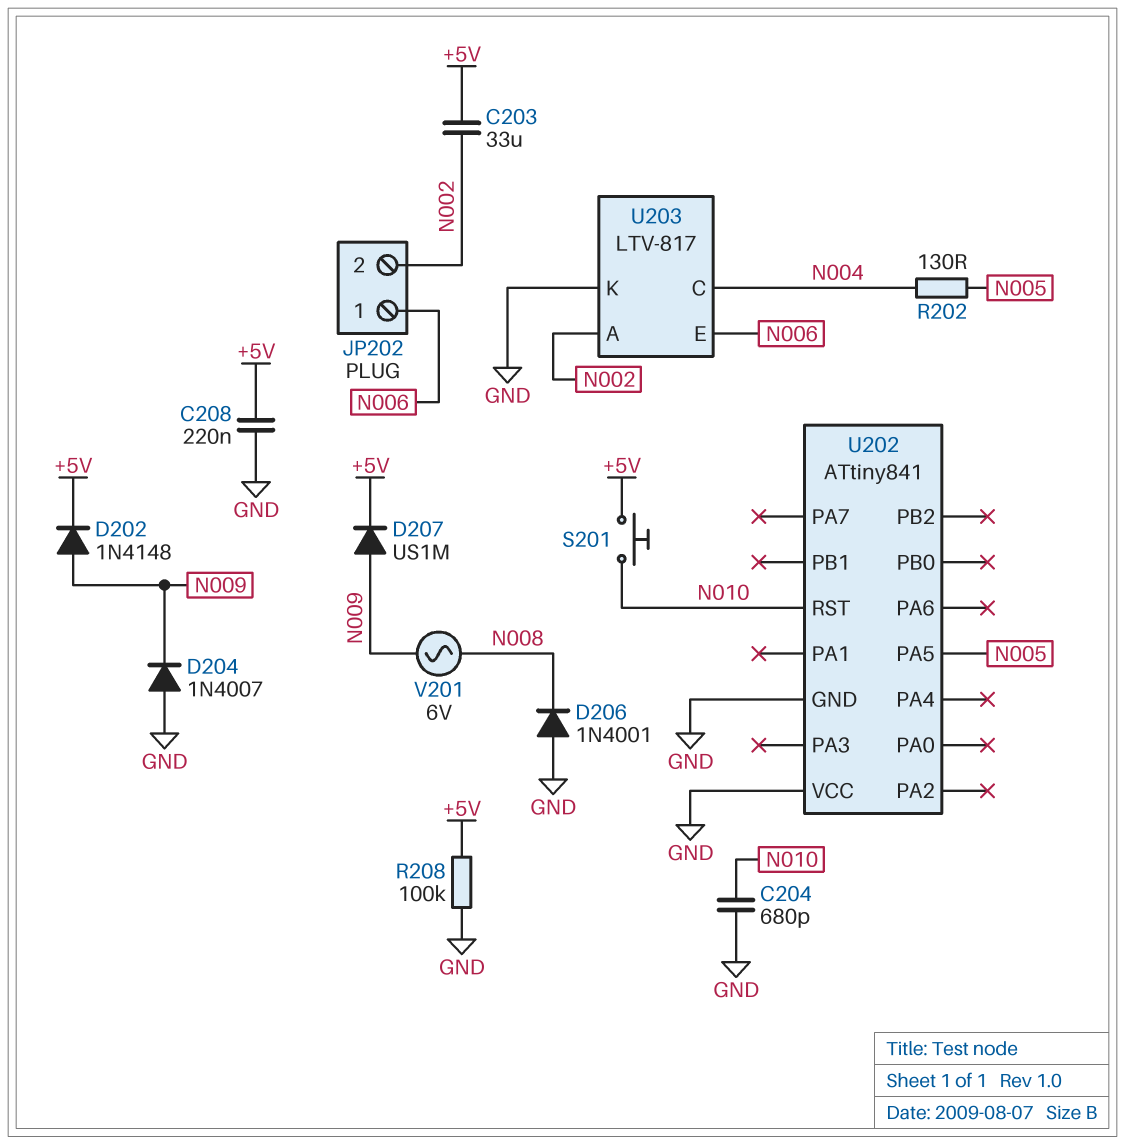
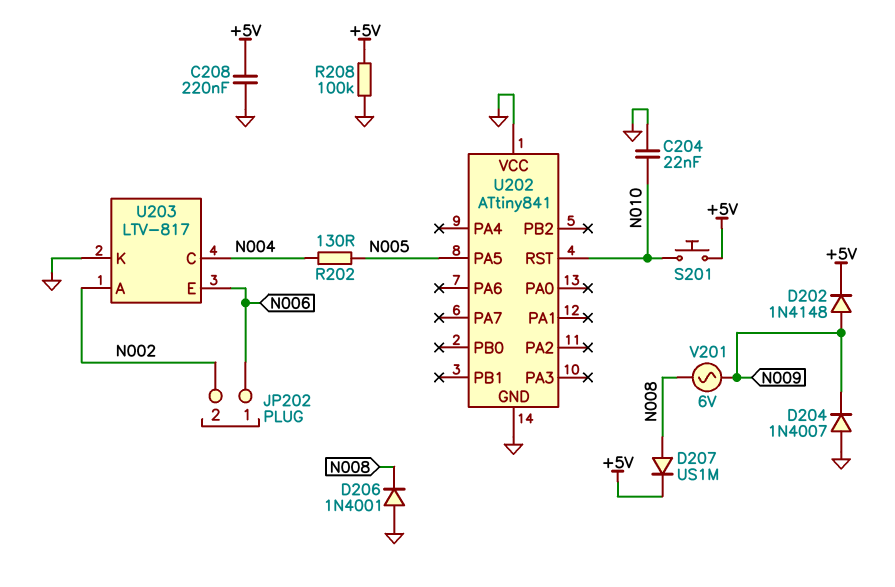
C203: 33uF (+5V, N002) -> none
C204: 680pF (GND, N010) -> 22nF (GND, N010)
D207: diode US1M (A N009, K +5V) -> diode US1M (A N008, K +5V)

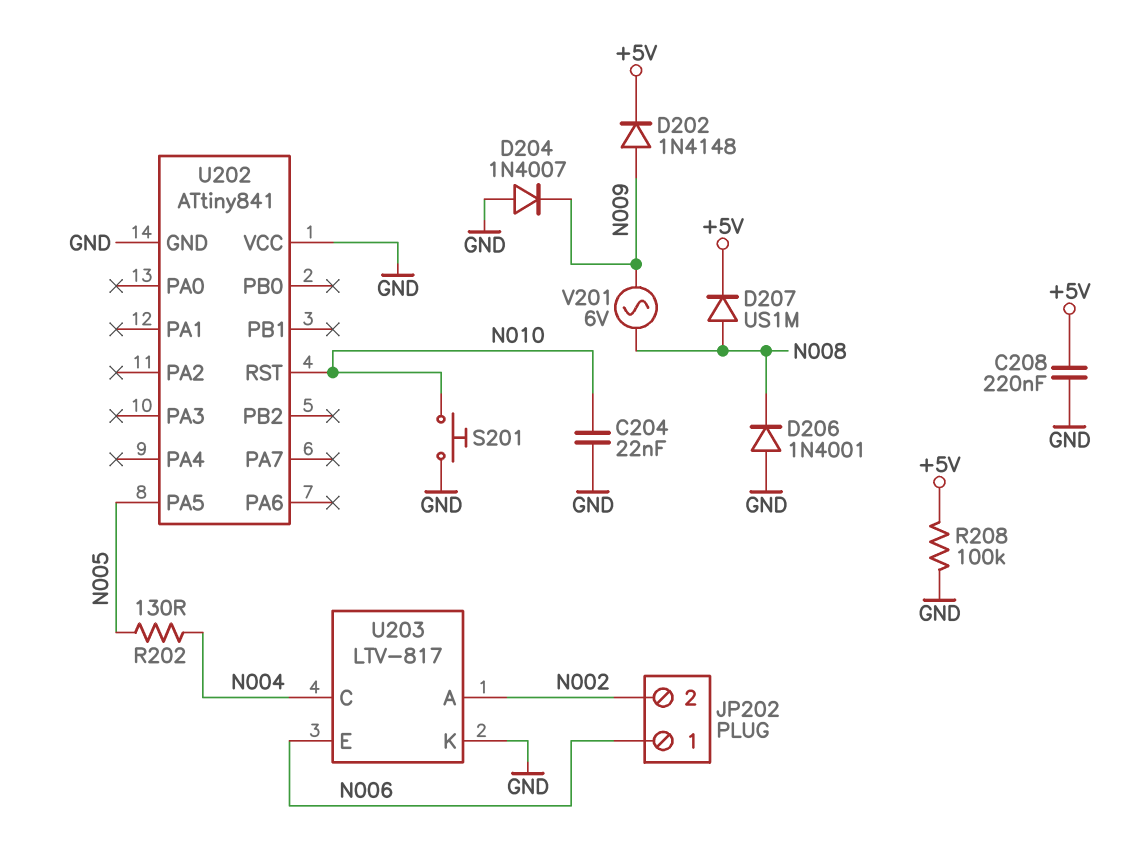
S201: button (+5V, N010) -> button (GND, N010)

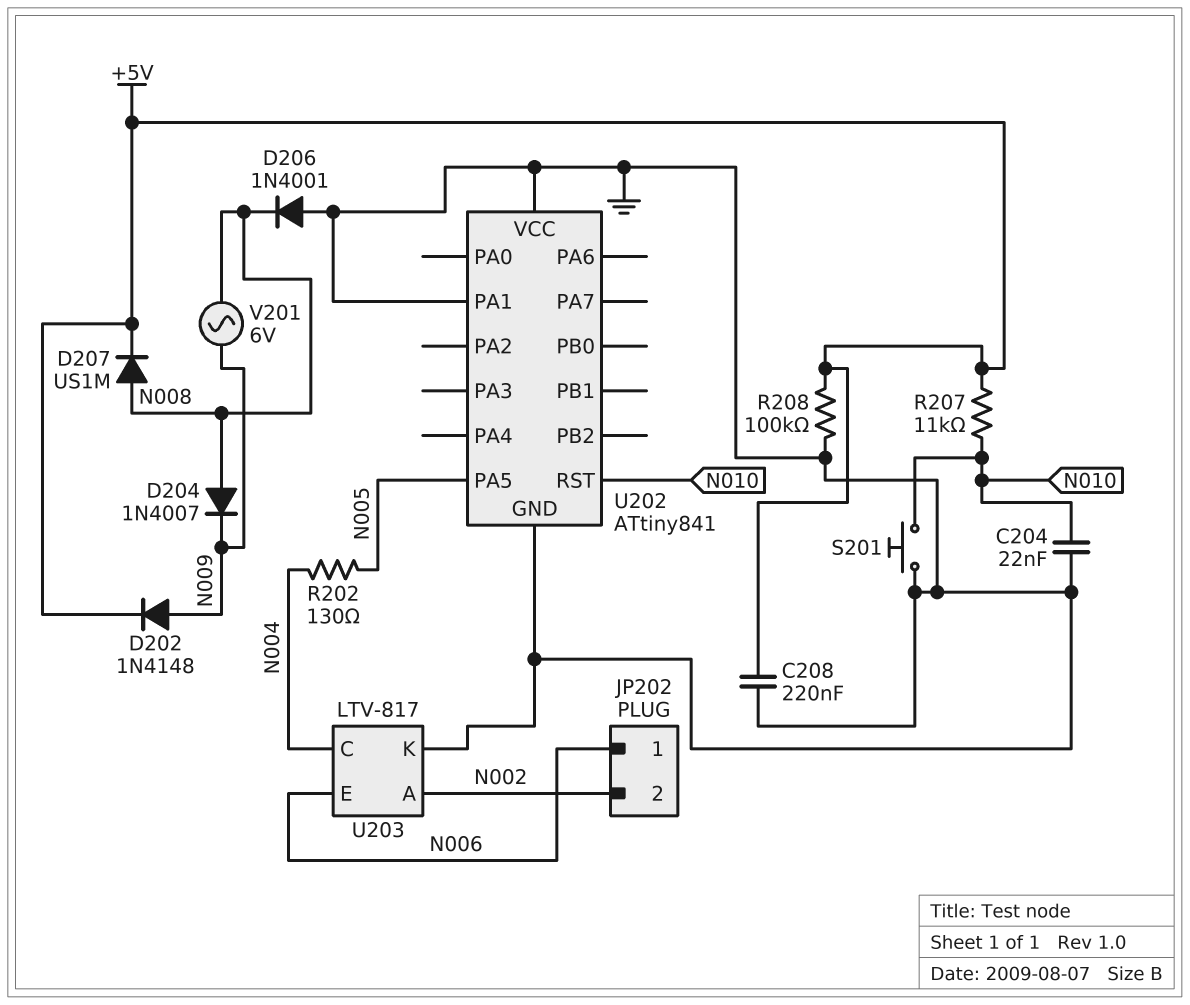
D204: diode 1N4007 (A GND, K N009) -> diode 1N4007 (A N008, K N009)
R207: none -> 11k (+5V, N010)
U202 pin PA1: none -> GND

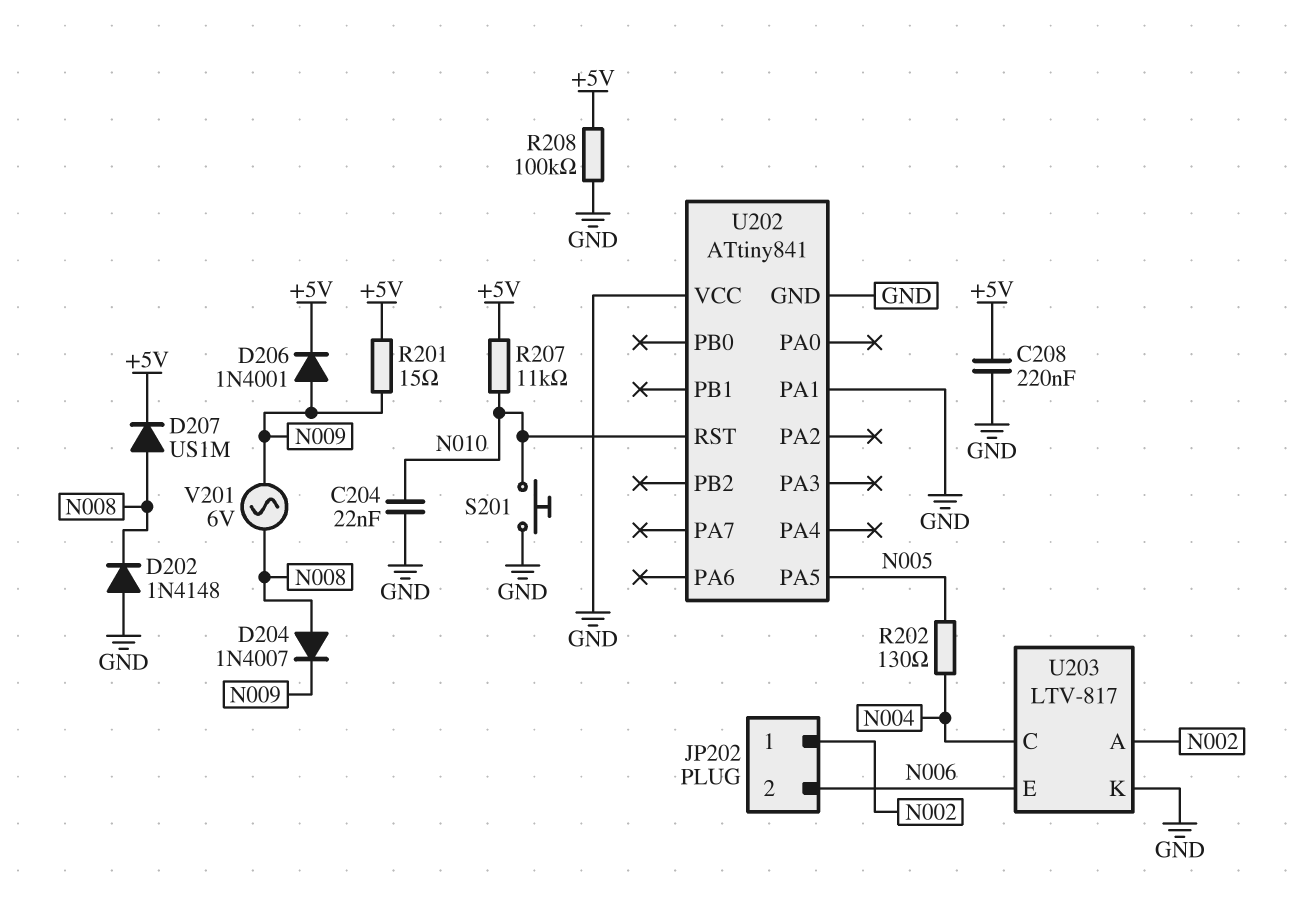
D202: diode 1N4148 (A N009, K +5V) -> diode 1N4148 (A GND, K N008)
D206: diode 1N4001 (A GND, K N008) -> diode 1N4001 (A N009, K +5V)
JP202 pin 1: N006 -> N002
JP202 pin 2: N002 -> N006
R201: none -> 15 (+5V, N009)

